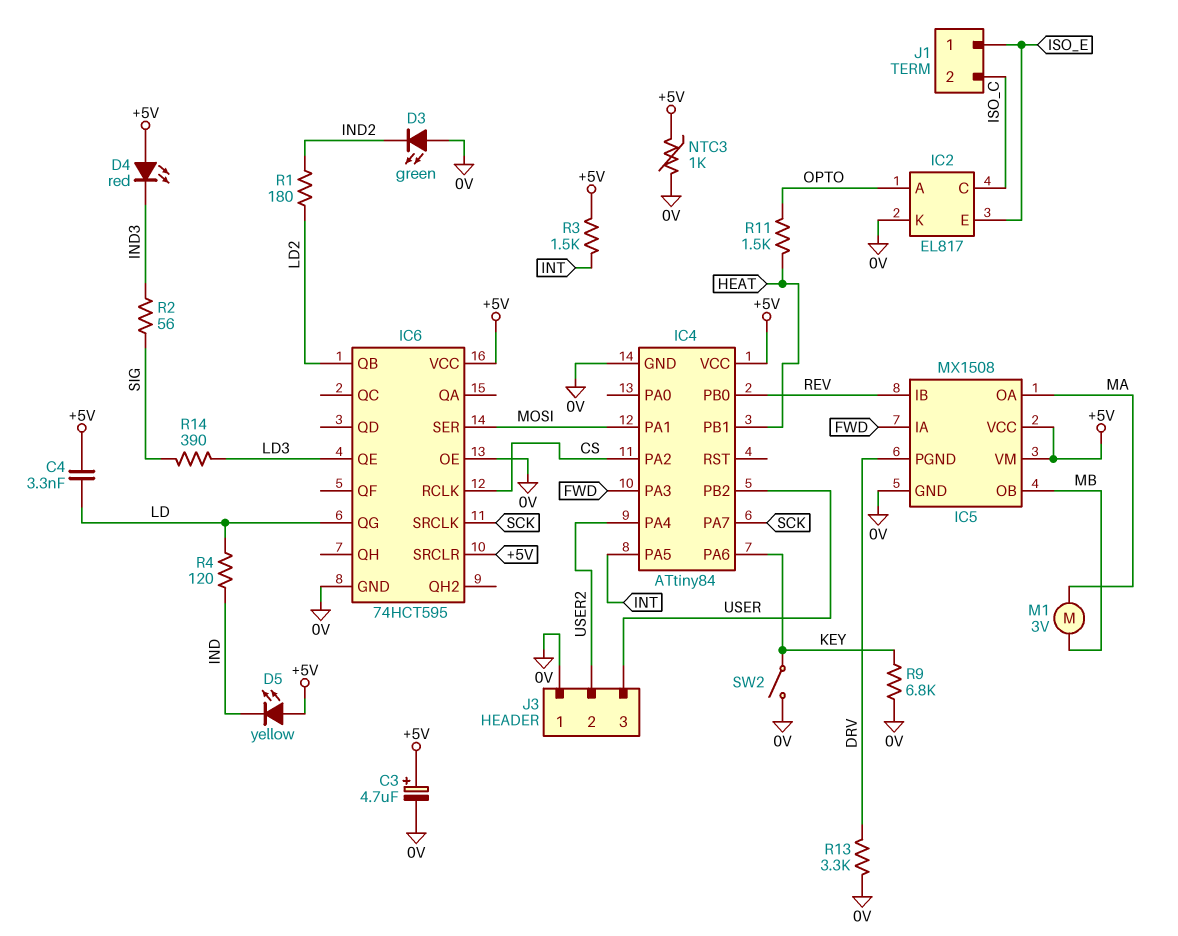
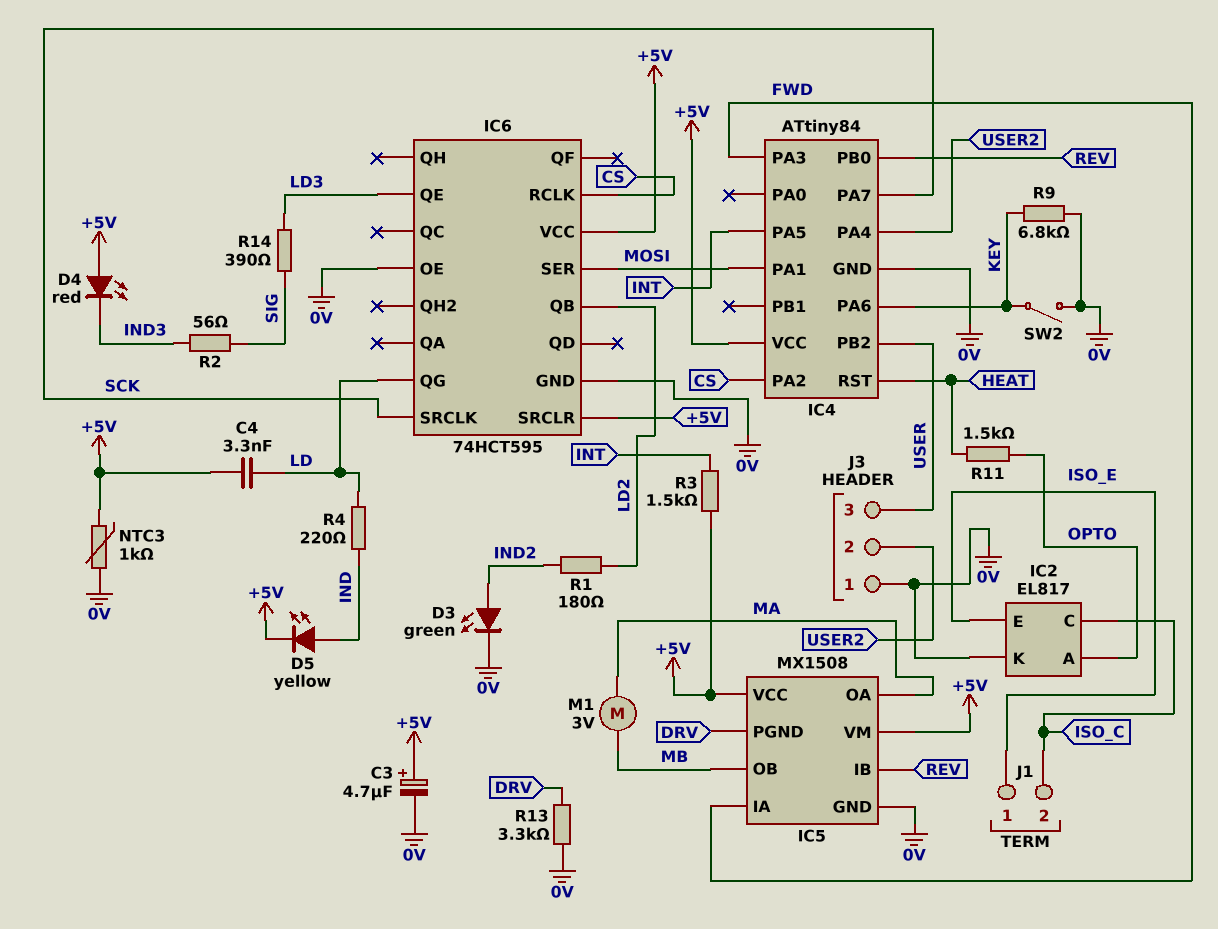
D3: LED green (A 0V, K IND2) -> LED green (A IND2, K 0V)
D5: LED yellow (A +5V, K IND) -> LED yellow (A IND, K +5V)
IC4 pin PB1: HEAT -> none
IC4 pin RST: none -> HEAT
R4: 120 (IND, LD) -> 220 (IND, LD)

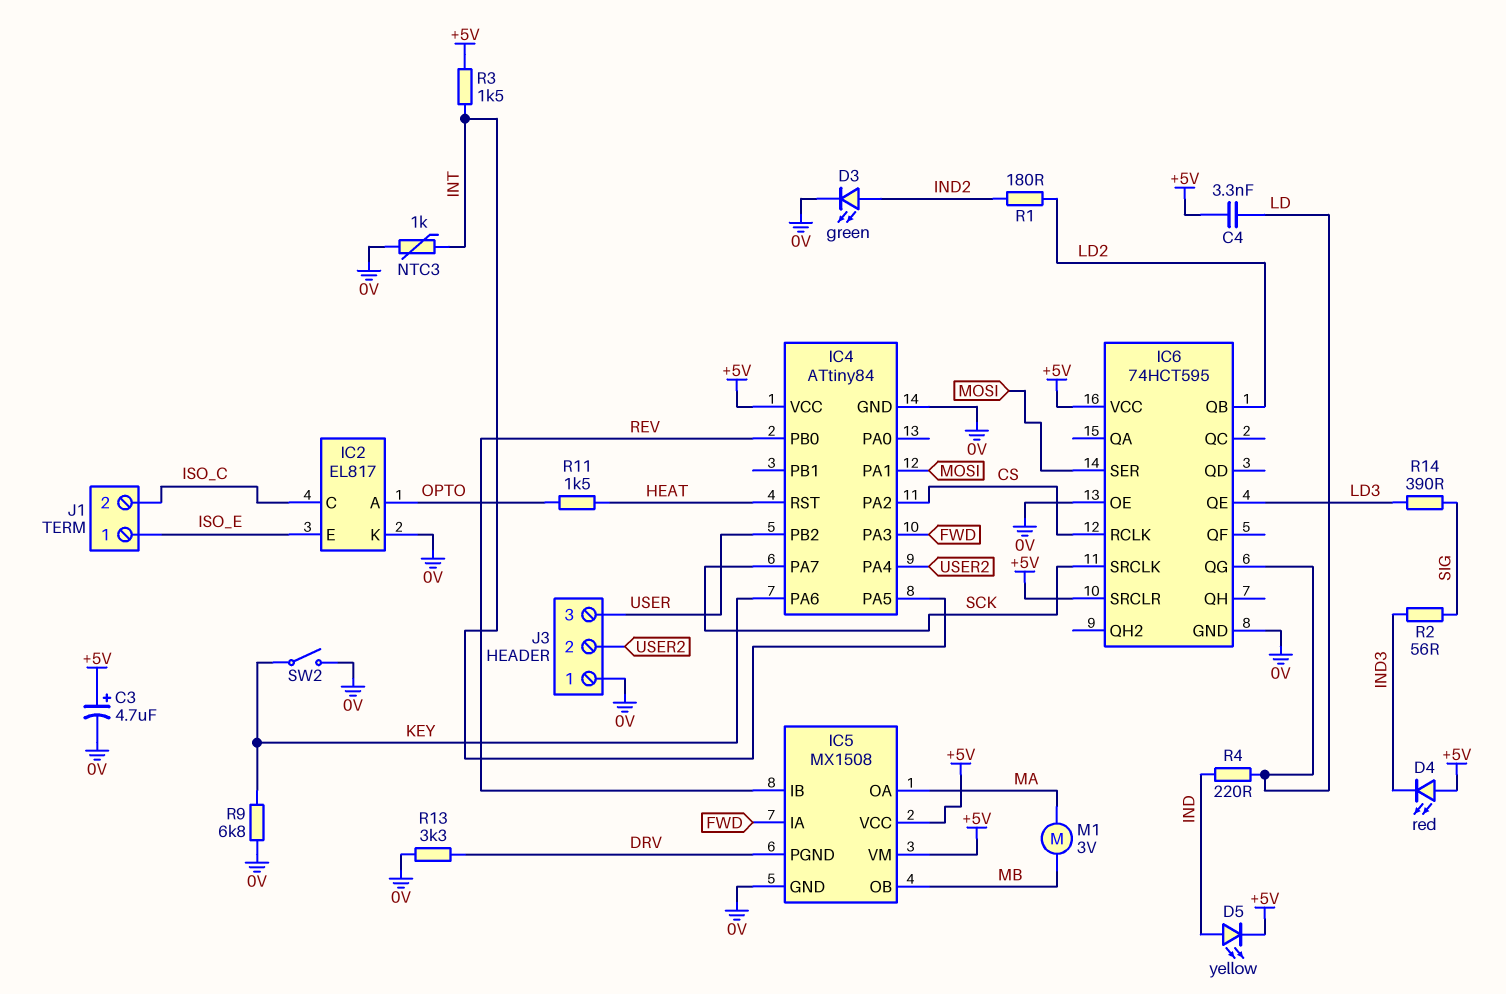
NTC3: 1k (+5V, 0V) -> 1k (0V, INT)

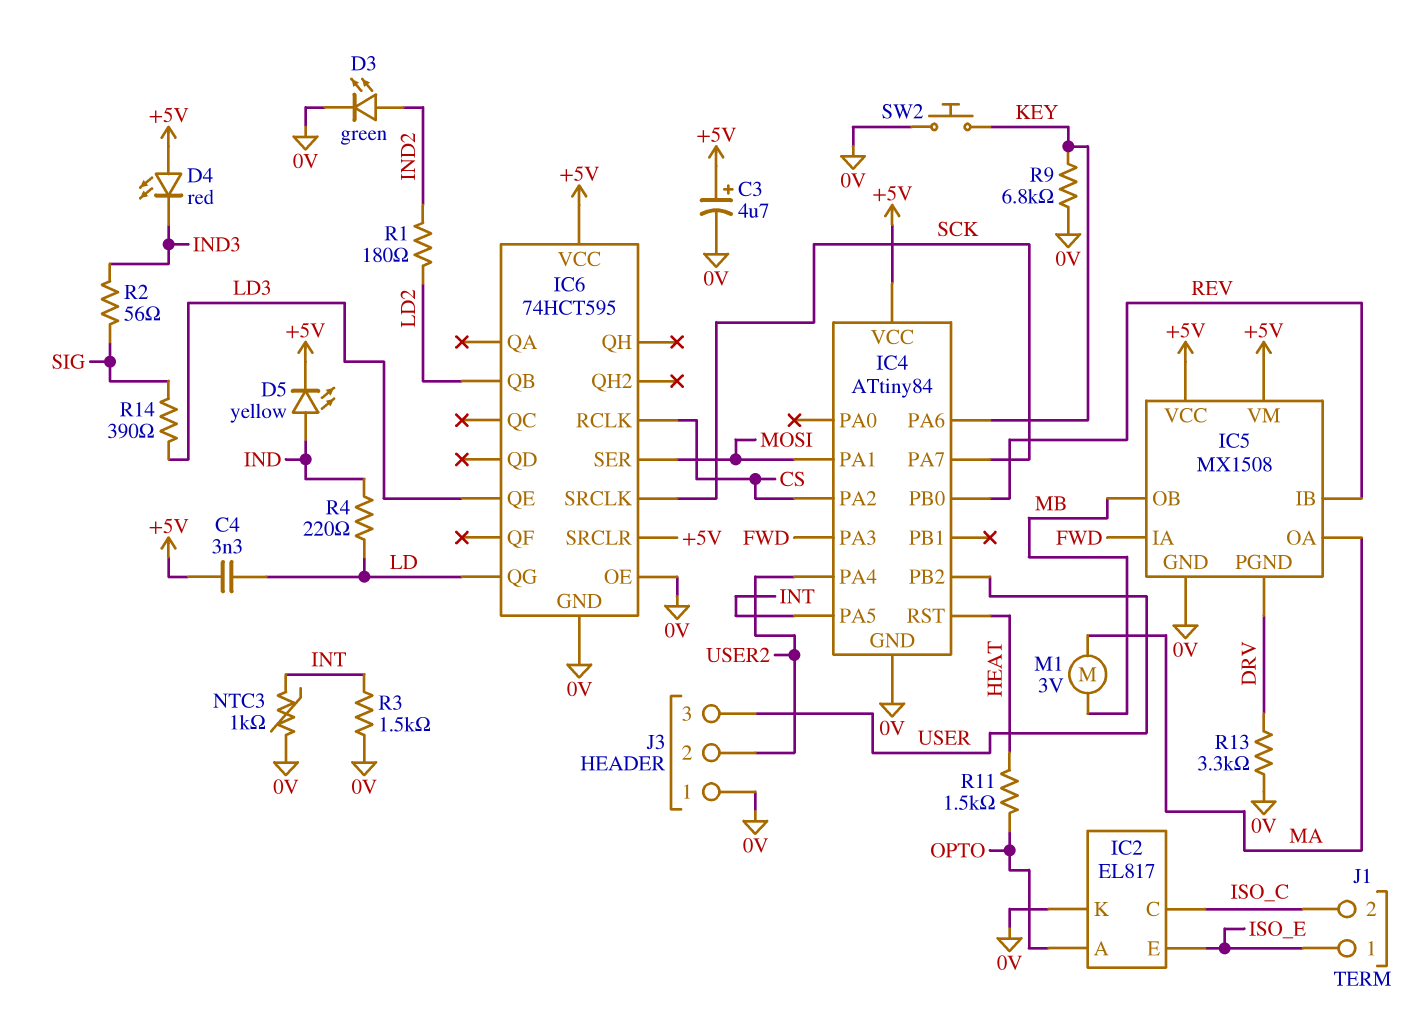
R3: 1.5k (+5V, INT) -> 1.5k (0V, INT)
SW2: switch (0V, KEY) -> button (0V, KEY)

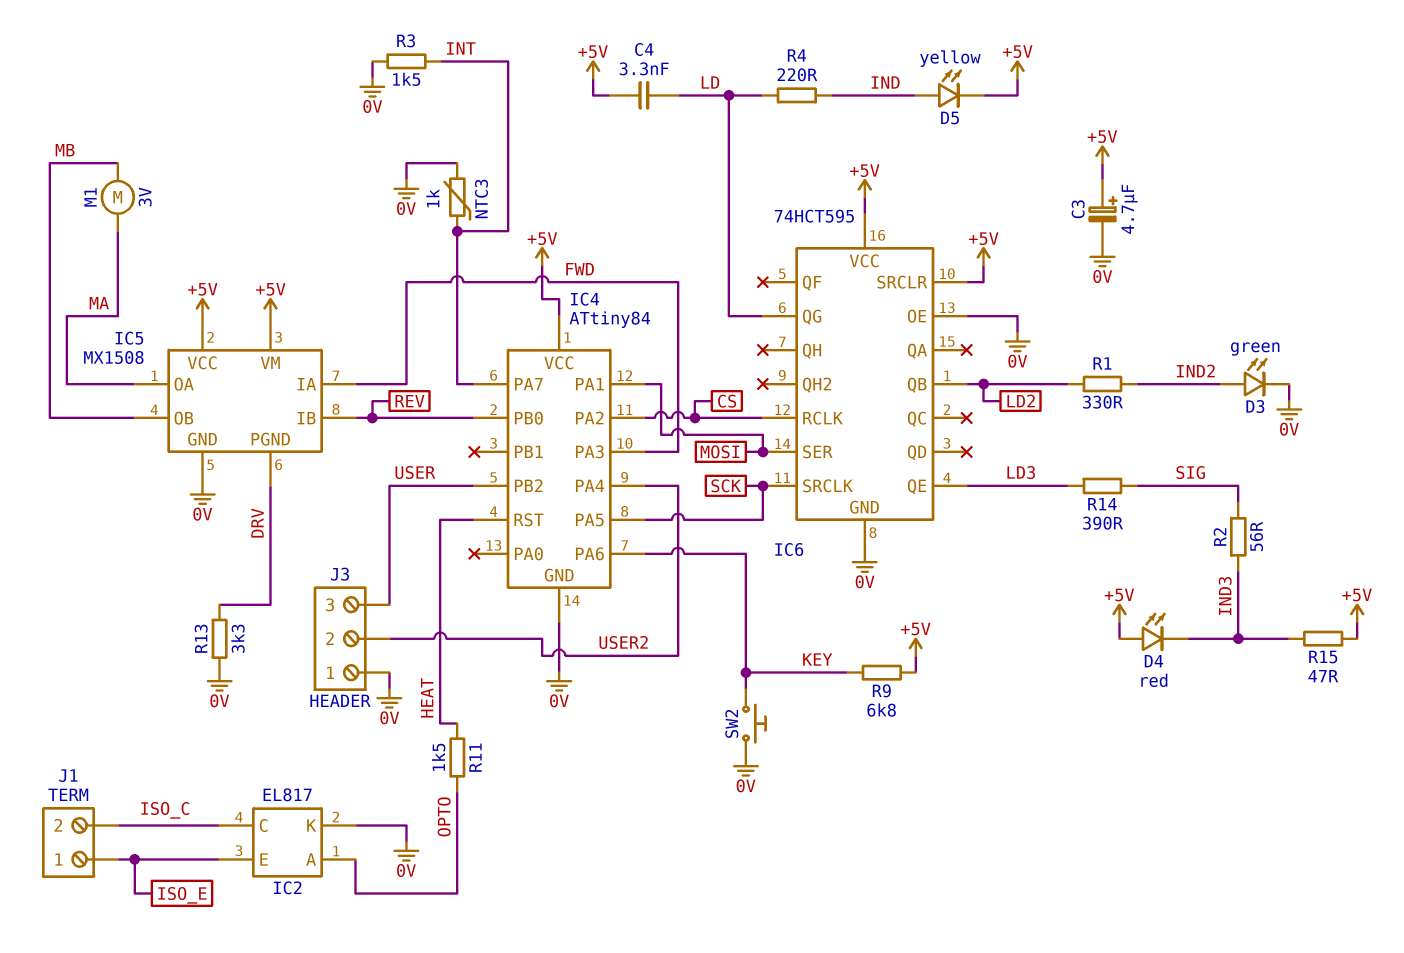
IC4 pin PA5: INT -> SCK
IC4 pin PA7: SCK -> INT
R1: 180 (IND2, LD2) -> 330 (IND2, LD2)
R9: 6.8k (0V, KEY) -> 6.8k (+5V, KEY)
R15: none -> 47 (+5V, IND3)

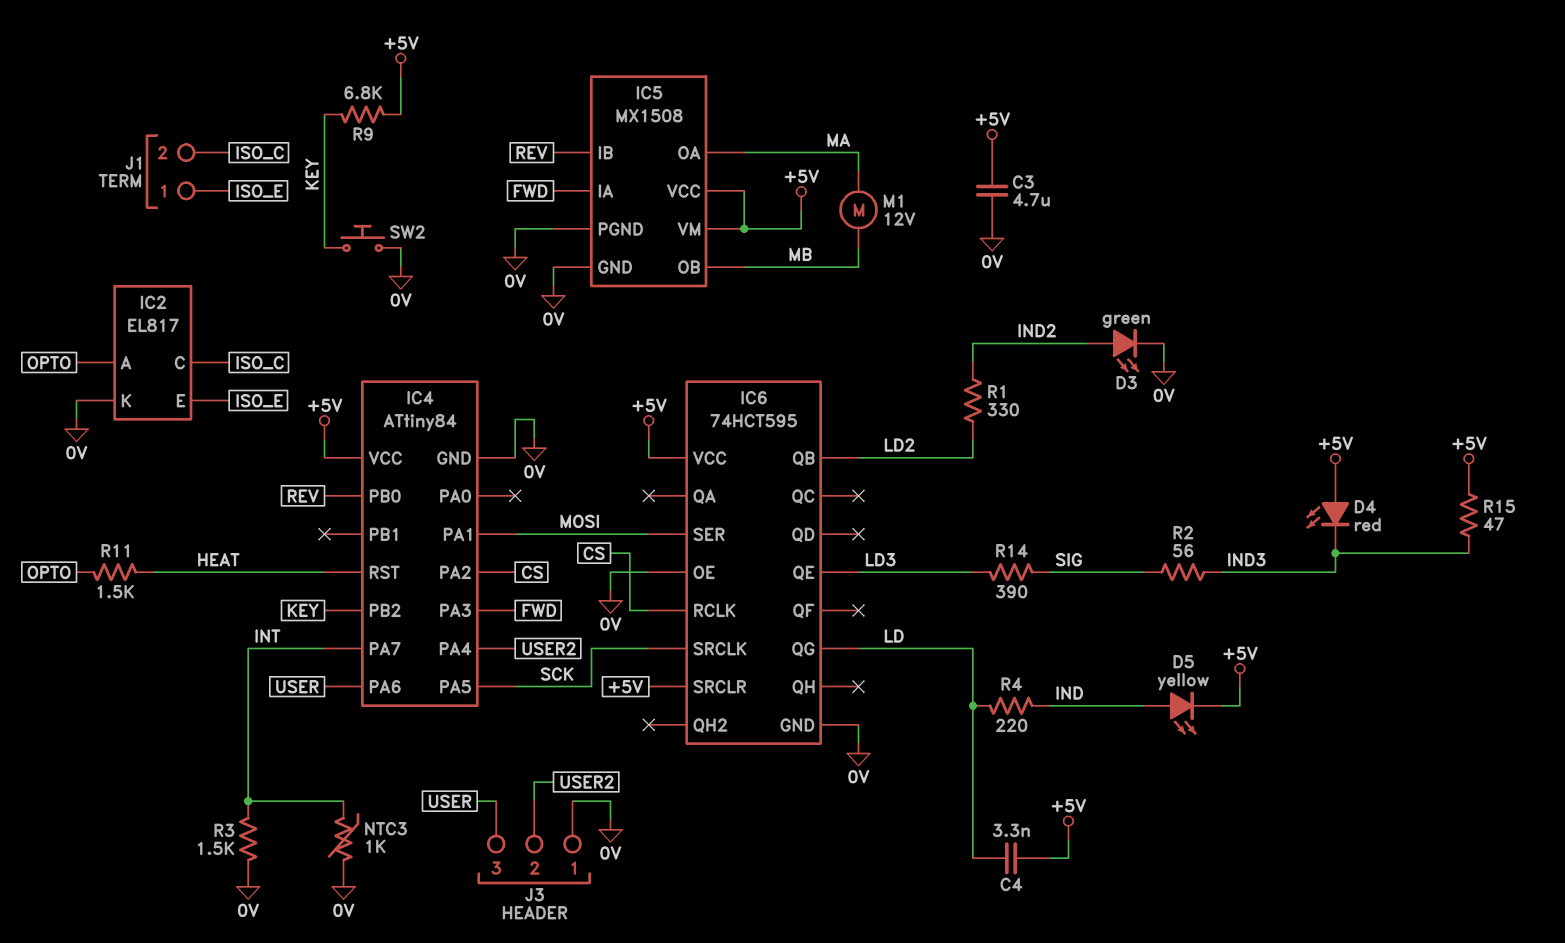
C3: 4.7uF (plus +5V, minus 0V) -> 4.7uF (+5V, 0V)
IC4 pin PA6: KEY -> USER
IC4 pin PB2: USER -> KEY
IC5 pin PGND: DRV -> 0V
M1: motor 3V (MA, MB) -> motor 12V (MA, MB)
R13: 3.3k (0V, DRV) -> none

